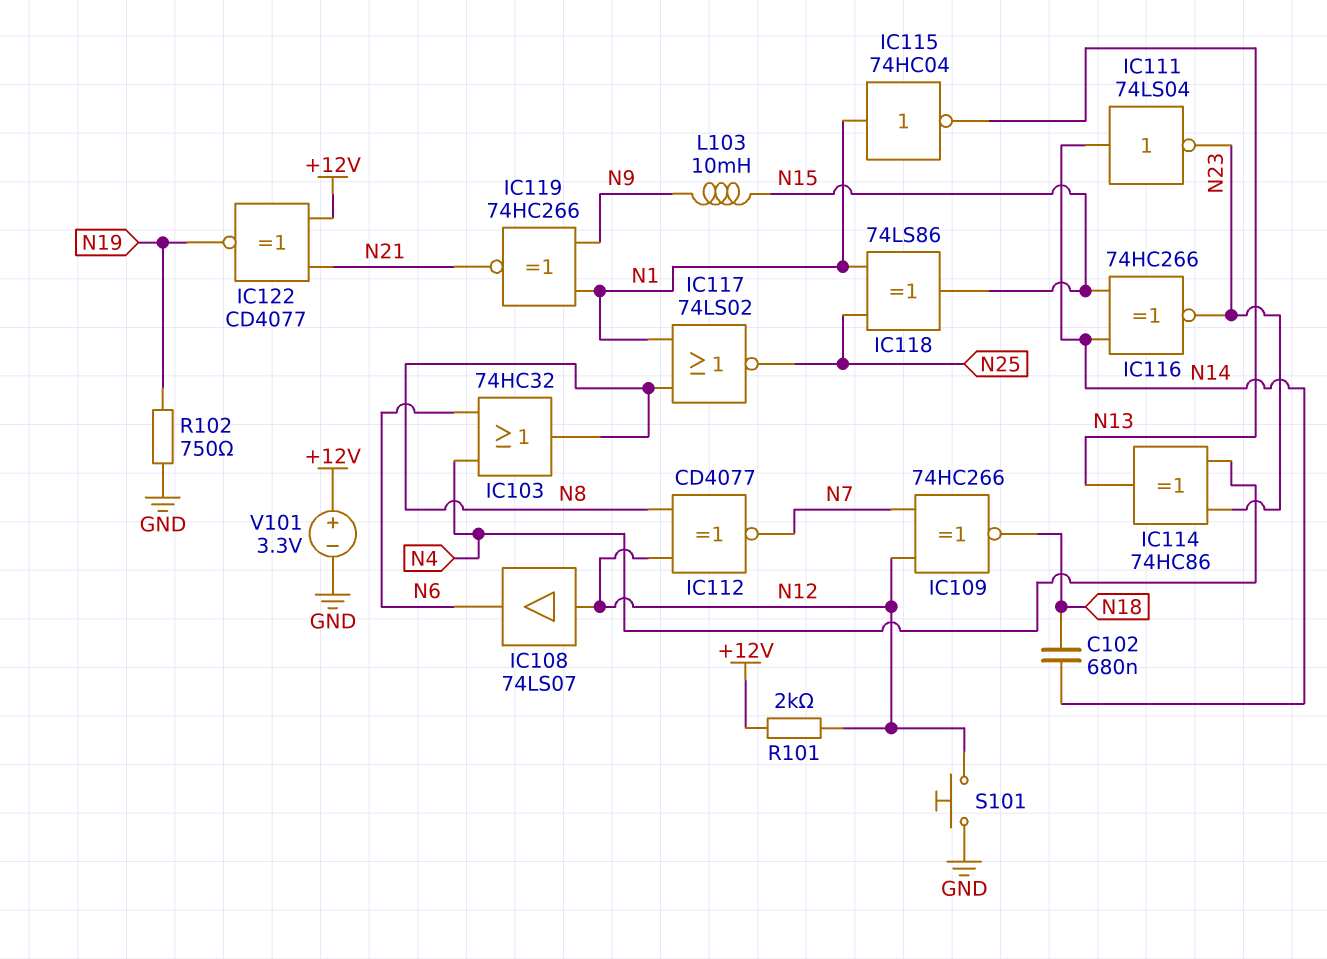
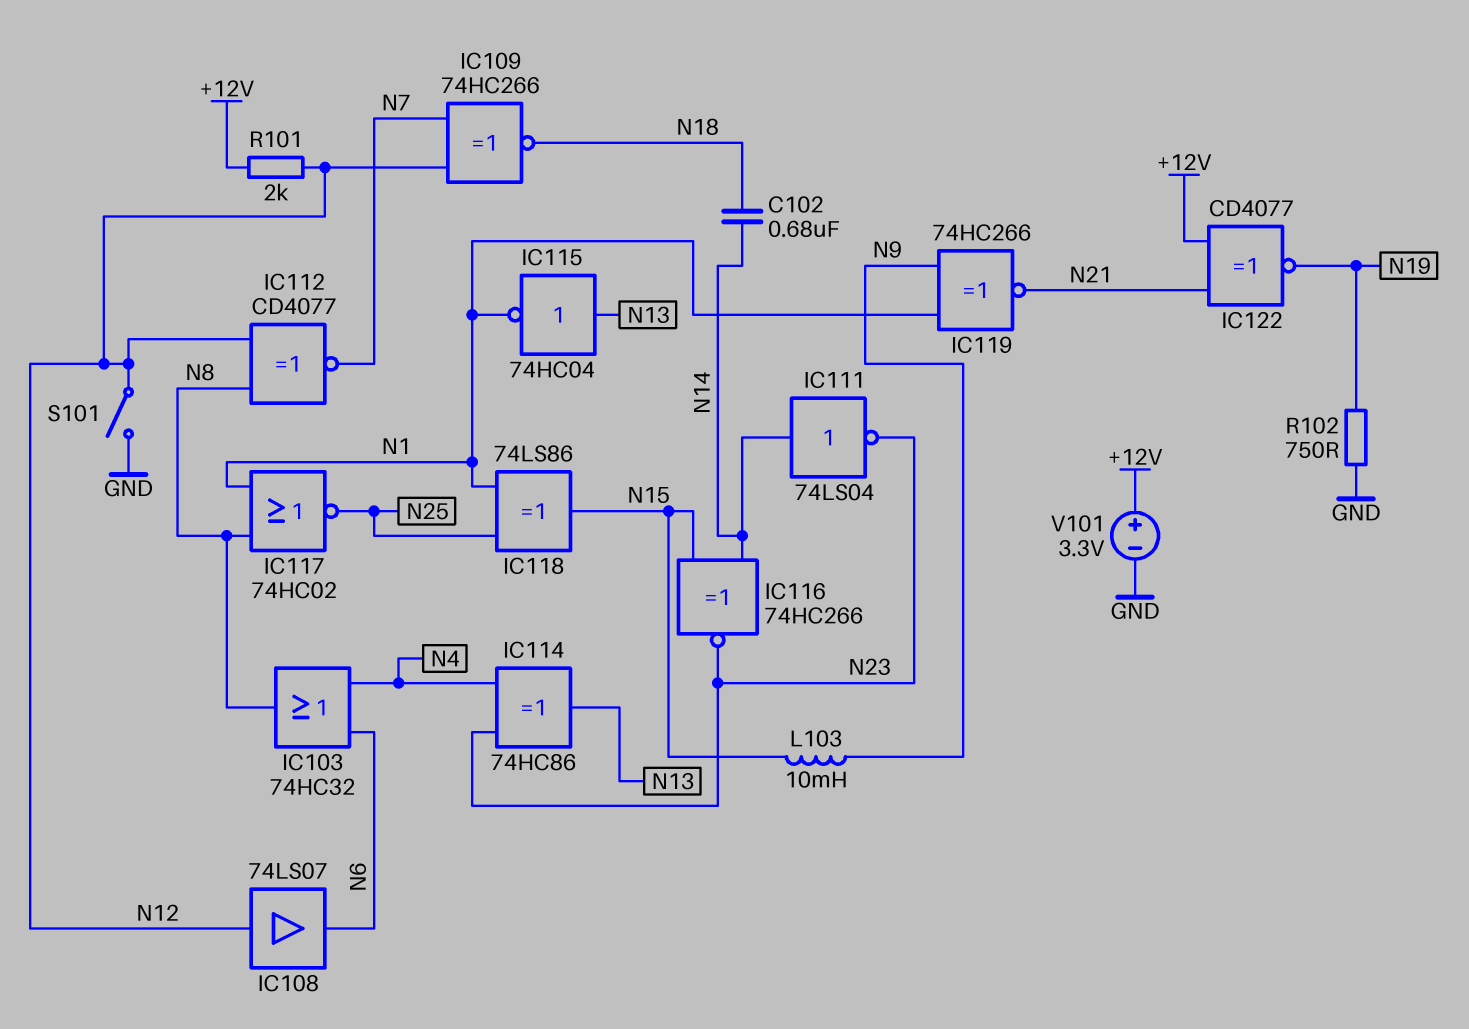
IC115: NOT 74HC04 (in N1, out N13) -> NOT 74HC04 (in N13, out N1)
IC117: NOR 74LS02 (in N1, in N8, out N25) -> NOR 74HC02 (in N1, in N8, out N25)
S101: button (GND, N12) -> switch (GND, N12)

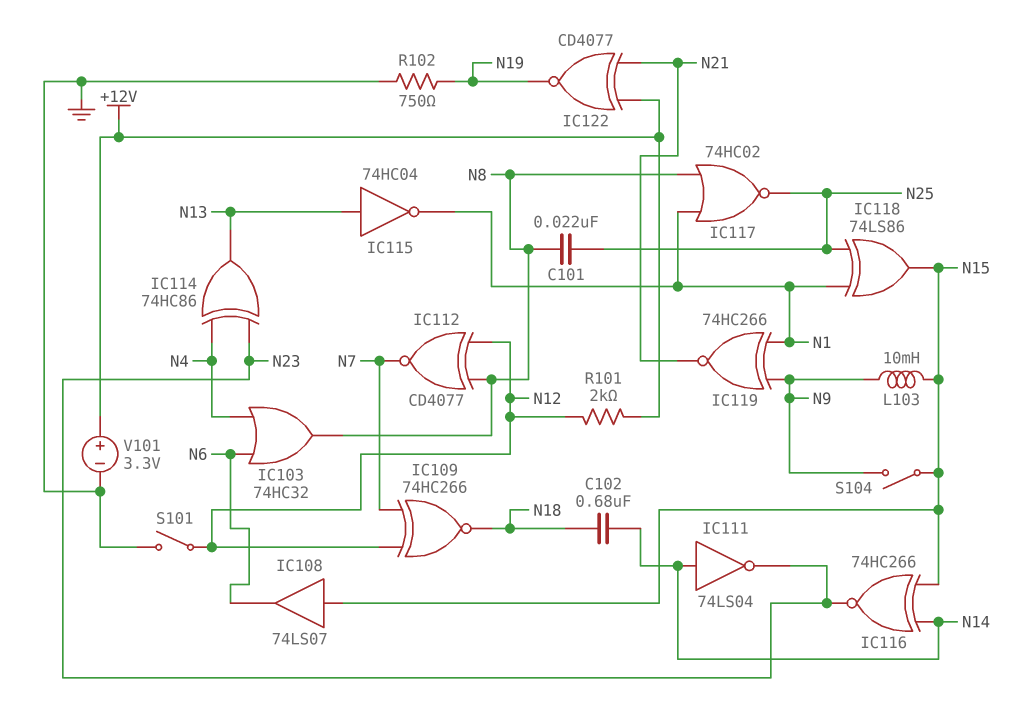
C101: none -> 22nF (N8, N25)
IC108: buffer 74LS07 (in N12, out N6) -> buffer 74LS07 (in N15, out N6)
S104: none -> switch (N9, N15)

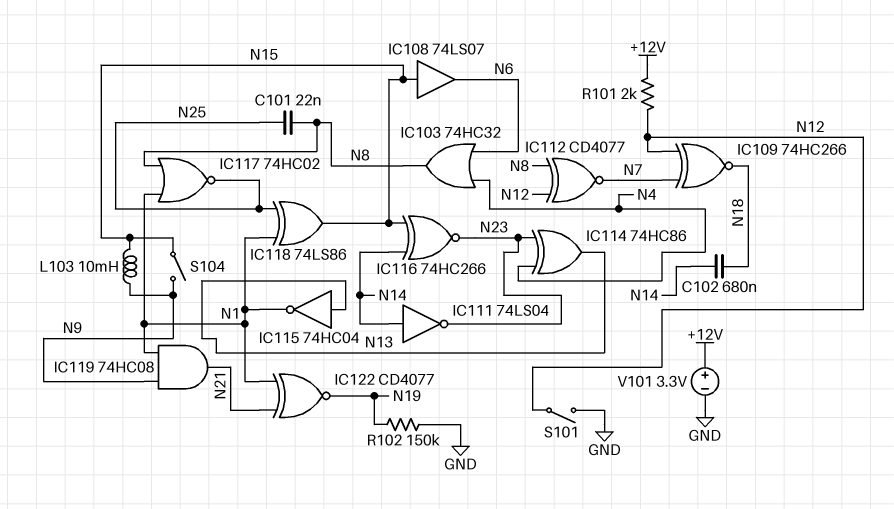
IC119: XNOR 74HC266 (in N1, in N9, out N21) -> AND 74HC08 (in N1, in N9, out N21)
IC122: XNOR CD4077 (in +12V, in N21, out N19) -> XNOR CD4077 (in N1, in N21, out N19)
R102: 750 (GND, N19) -> 150k (GND, N19)

